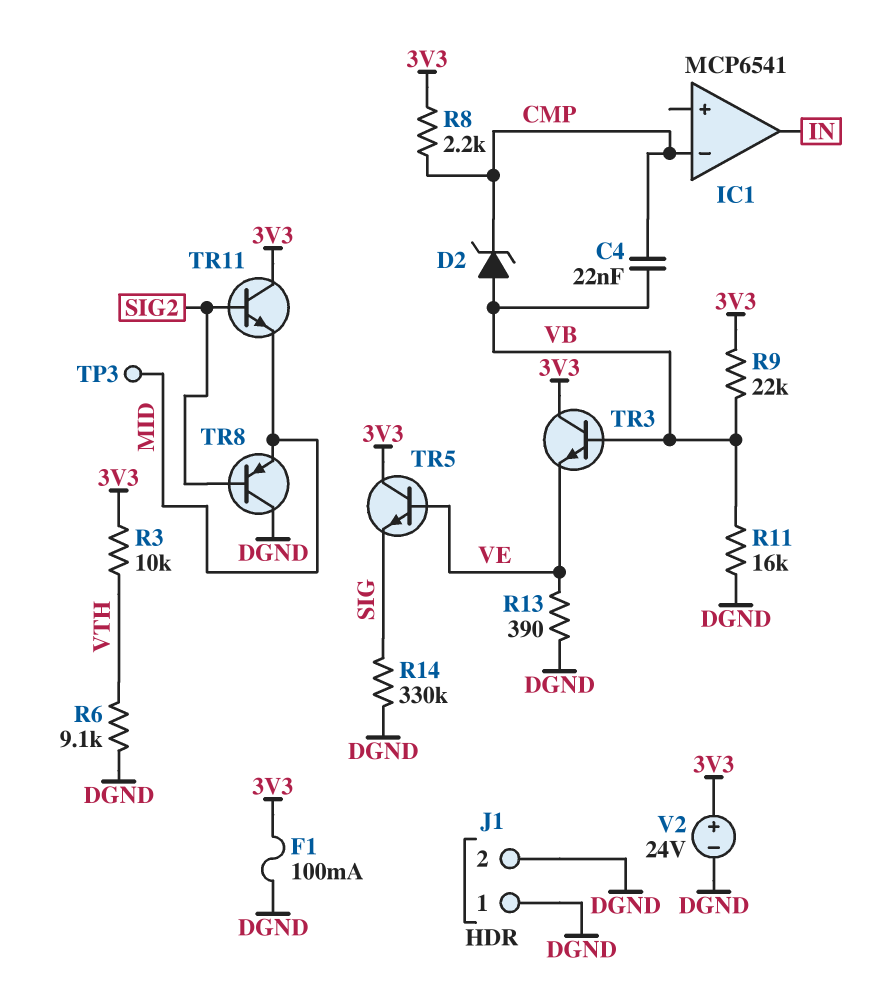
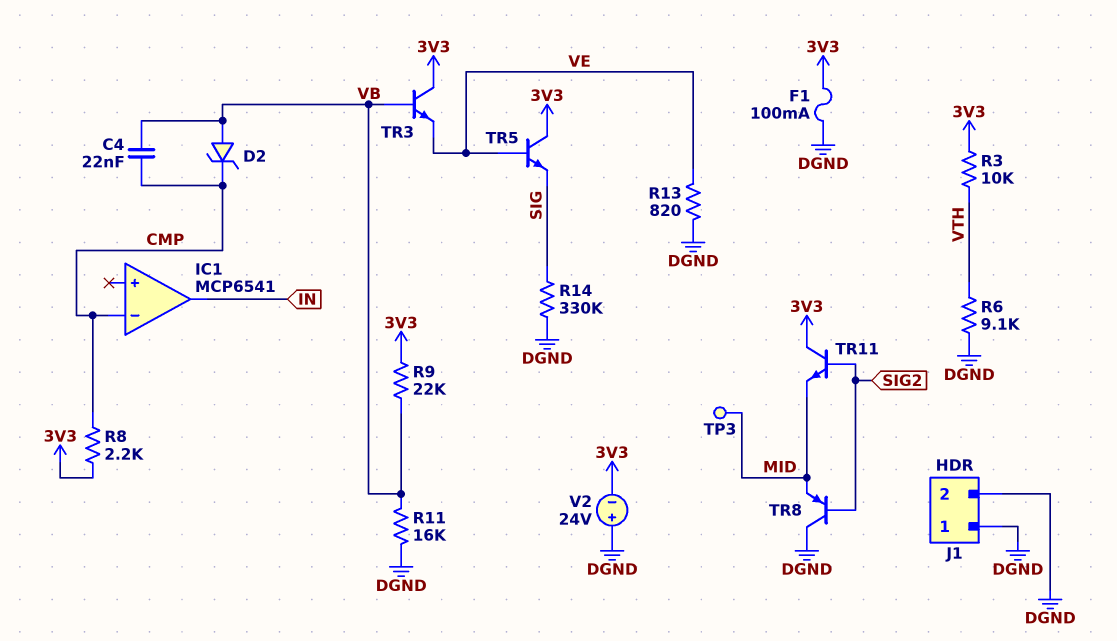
R13: 390 (DGND, VE) -> 820 (DGND, VE)
V2: 24V (plus 3V3, minus DGND) -> 24V (plus DGND, minus 3V3)

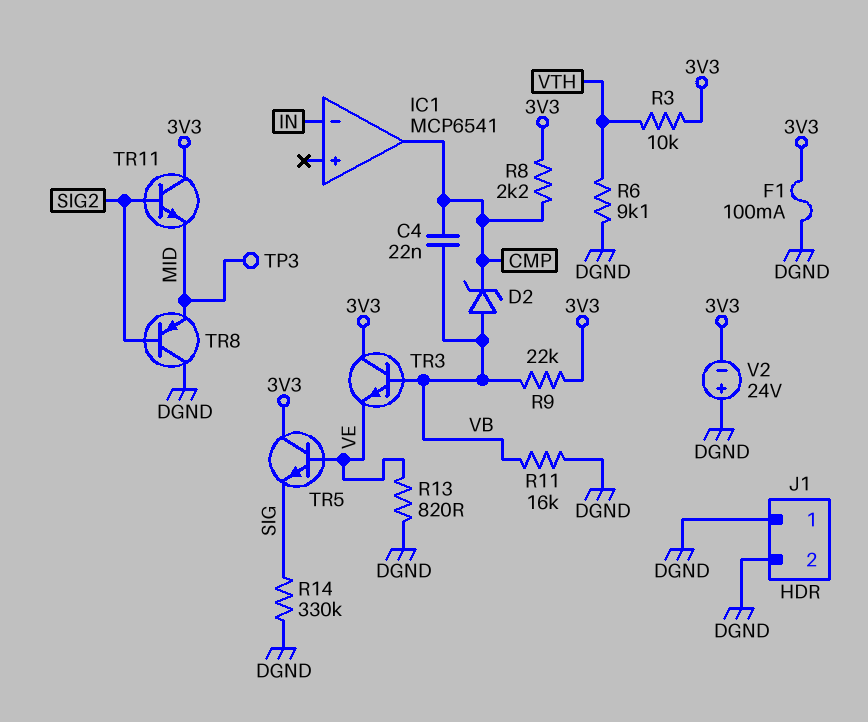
IC1 pin in-: CMP -> IN
IC1 pin out: IN -> CMP

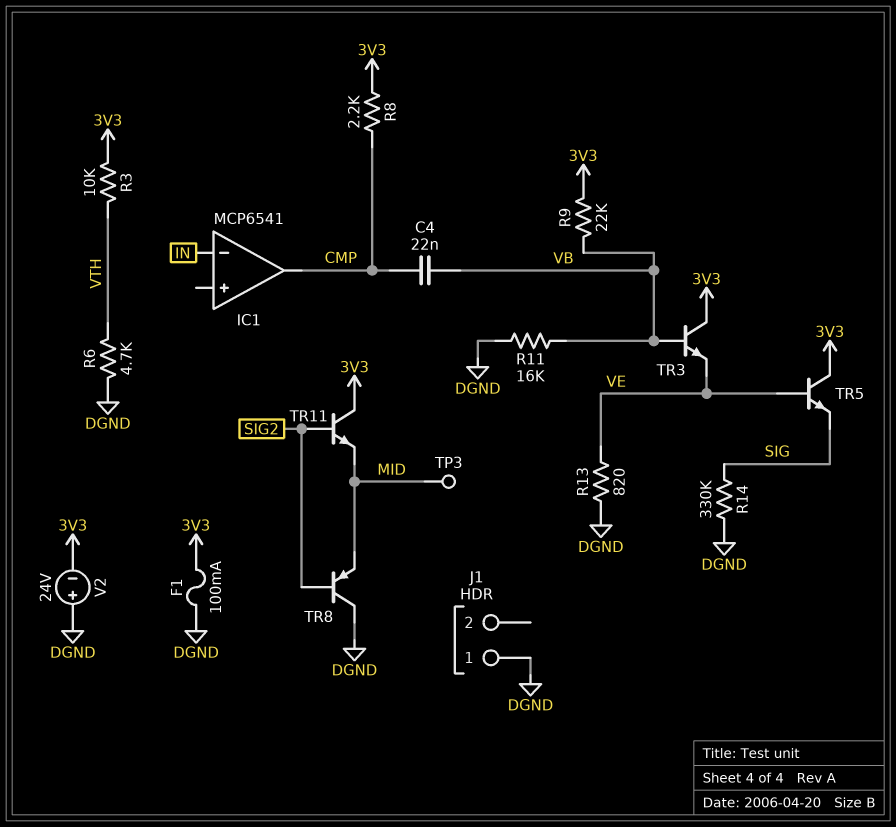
D2: zener (A VB, K CMP) -> none
J1 pin 2: DGND -> none
R6: 9.1k (DGND, VTH) -> 4.7k (DGND, VTH)

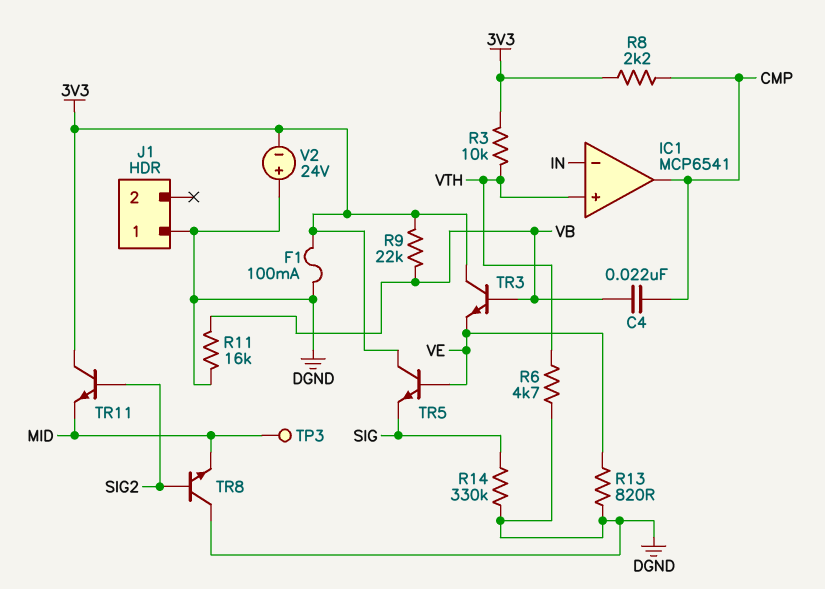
IC1 pin in+: none -> VTH
TR8: PNP (B SIG2, C DGND, E MID) -> NPN (B SIG2, C DGND, E MID)

